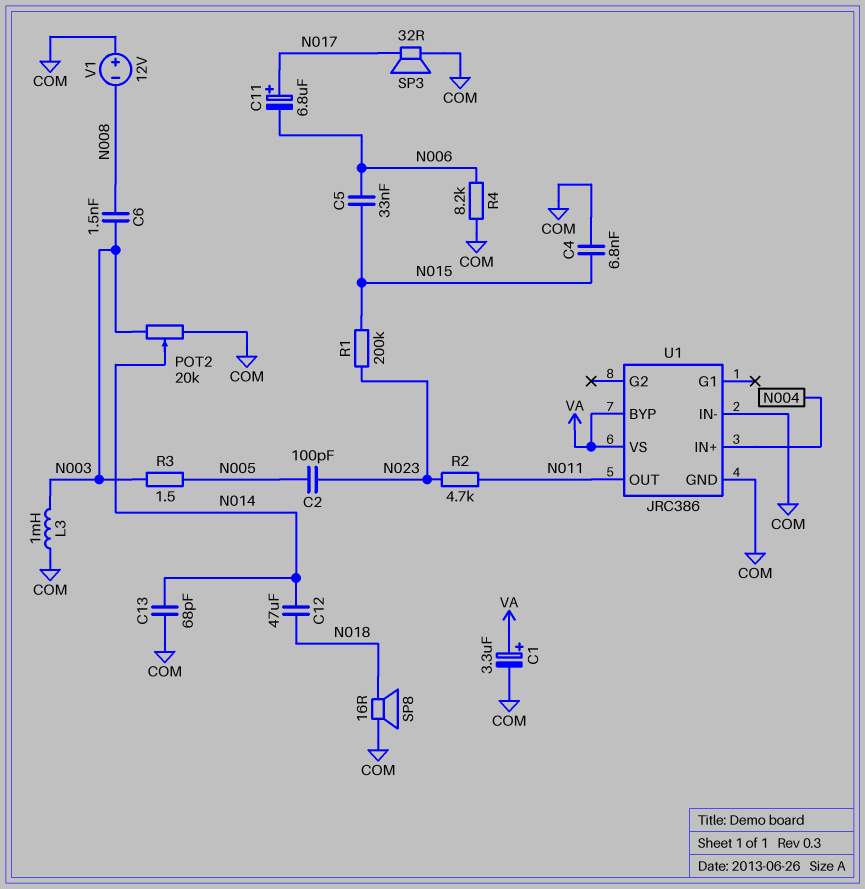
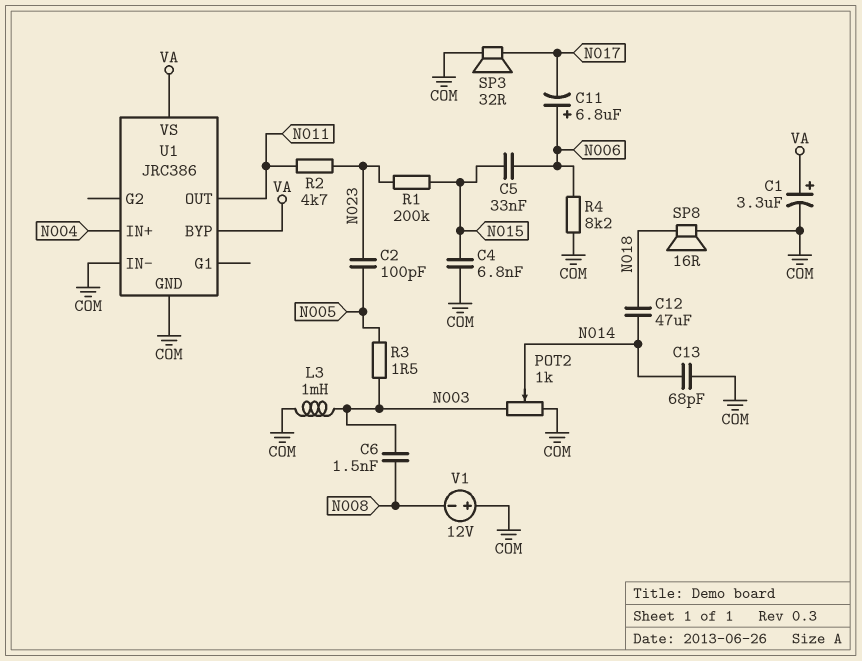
C11: 6.8uF (plus N017, minus N006) -> 6.8uF (plus N006, minus N017)
POT2: 20k (COM, N003, wiper N014) -> 1k (COM, N003, wiper N014)

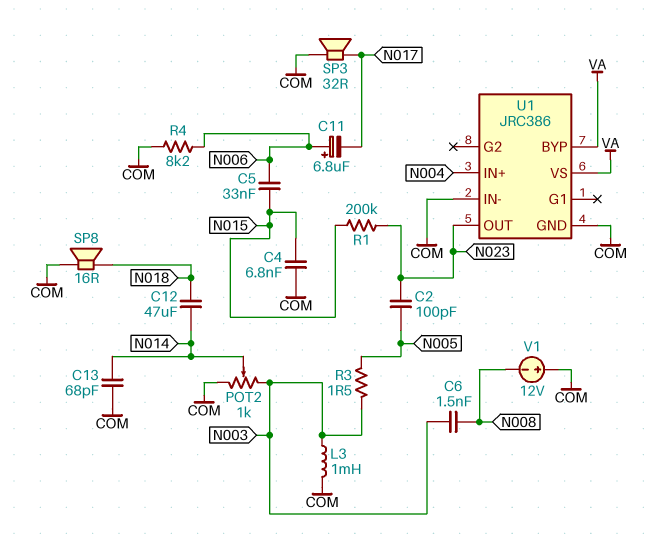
C1: 3.3uF (plus VA, minus COM) -> none
R2: 4.7k (N011, N023) -> none
U1 pin OUT: N011 -> N023

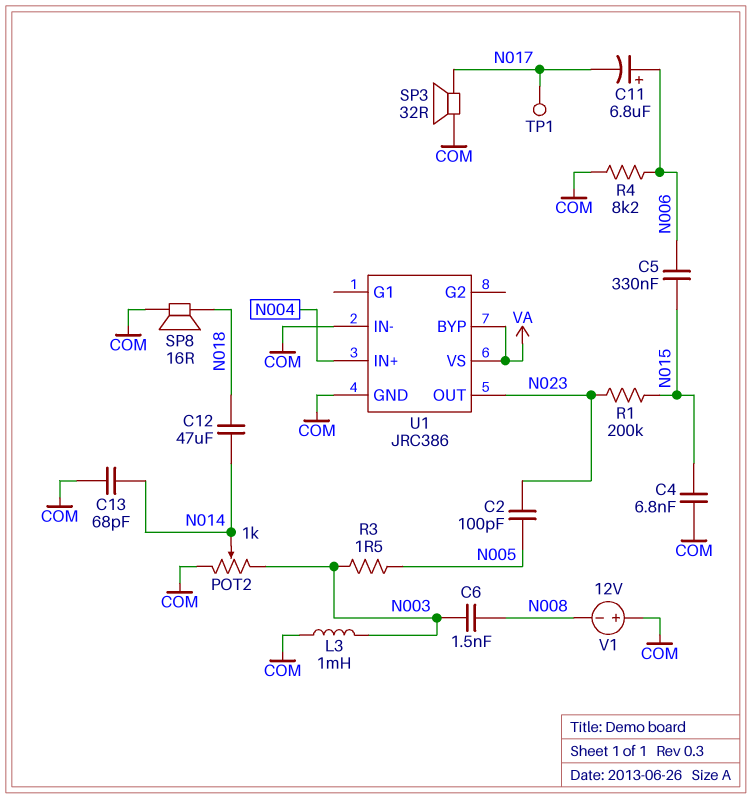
C5: 33nF (N006, N015) -> 330nF (N006, N015)
TP1: none -> test point (N017)

